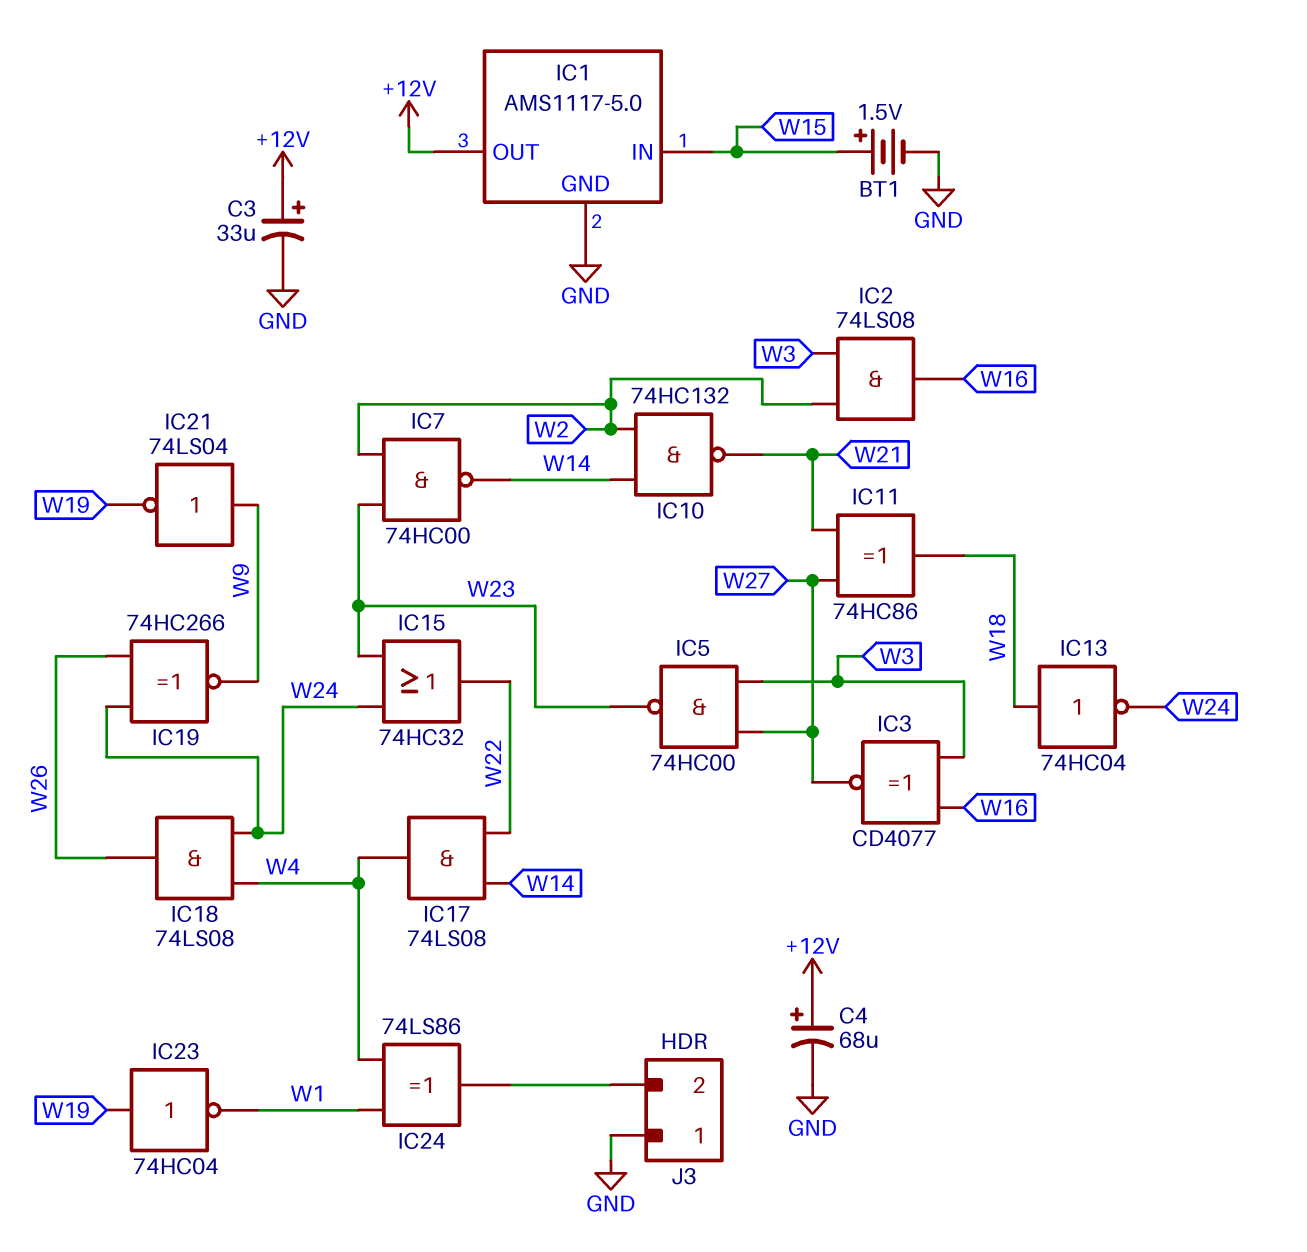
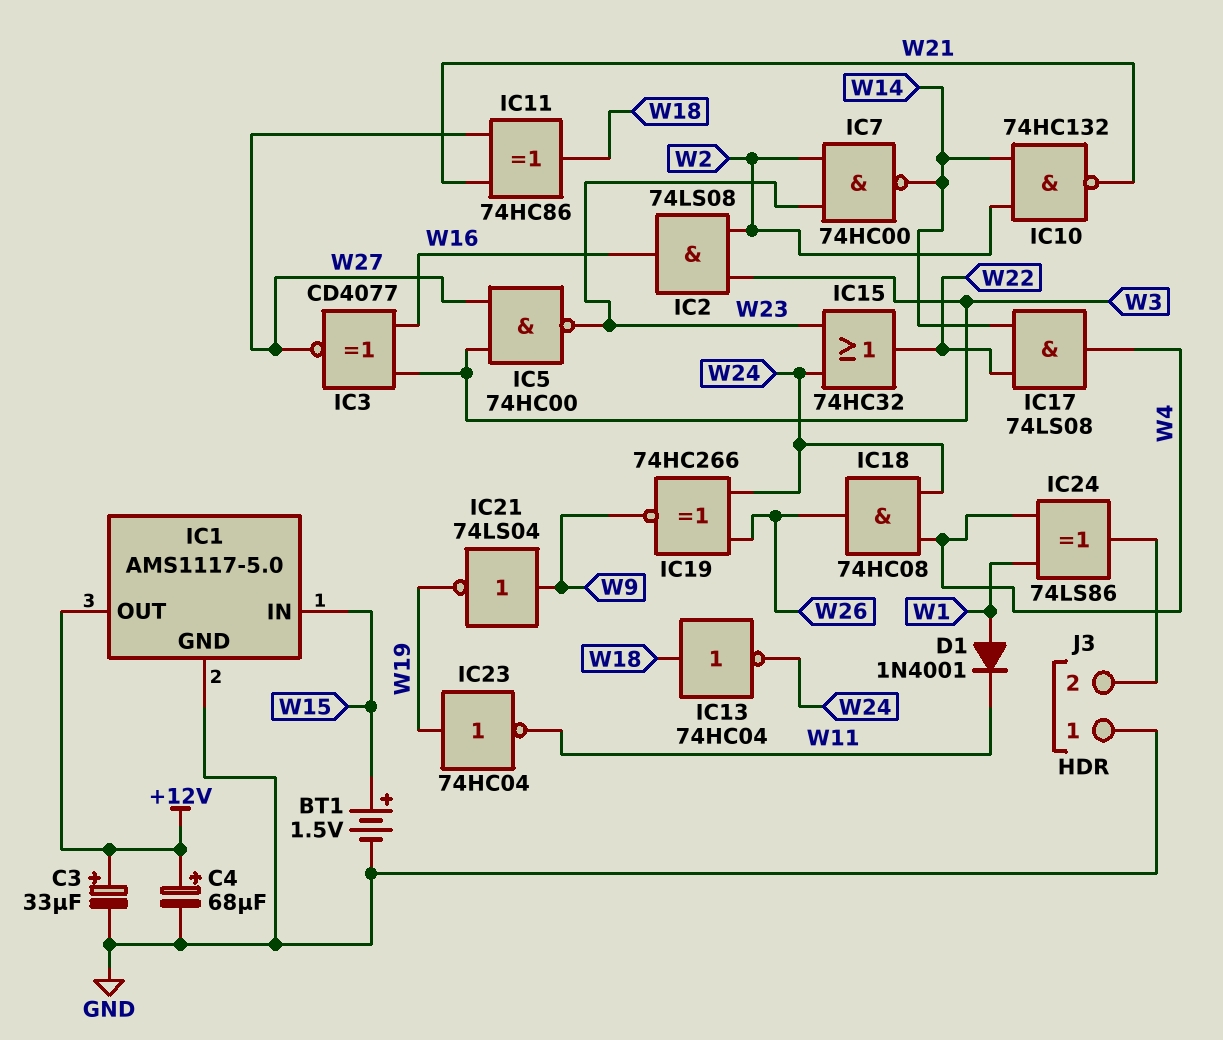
D1: none -> diode 1N4001 (A W1, K W11)
IC18: AND 74LS08 (in W4, in W24, out W26) -> AND 74HC08 (in W4, in W24, out W26)
IC23: NOT 74HC04 (in W19, out W1) -> NOT 74HC04 (in W19, out W11)

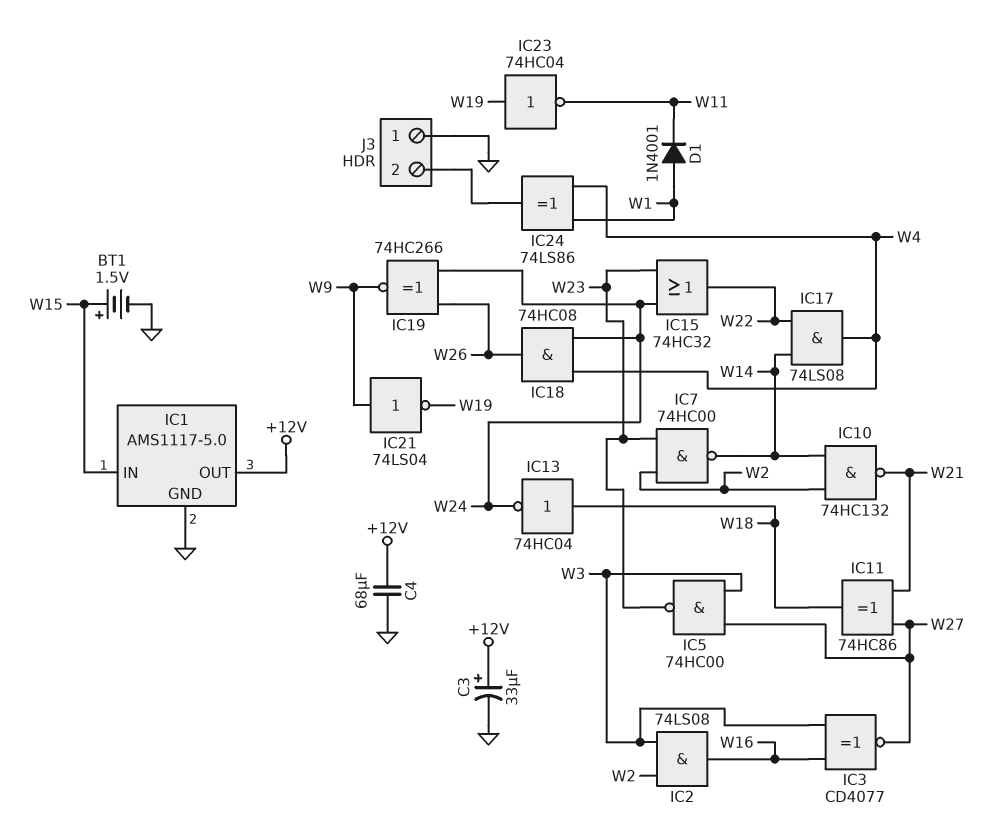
C4: 68uF (plus +12V, minus GND) -> 68uF (+12V, GND)

